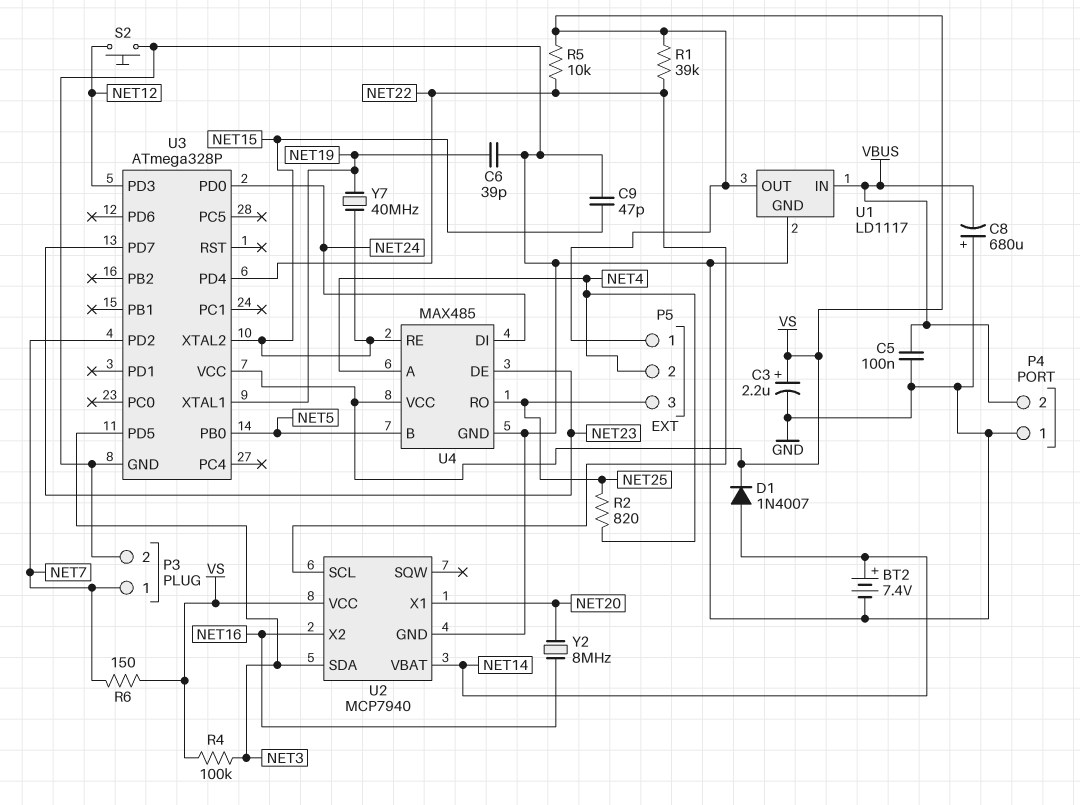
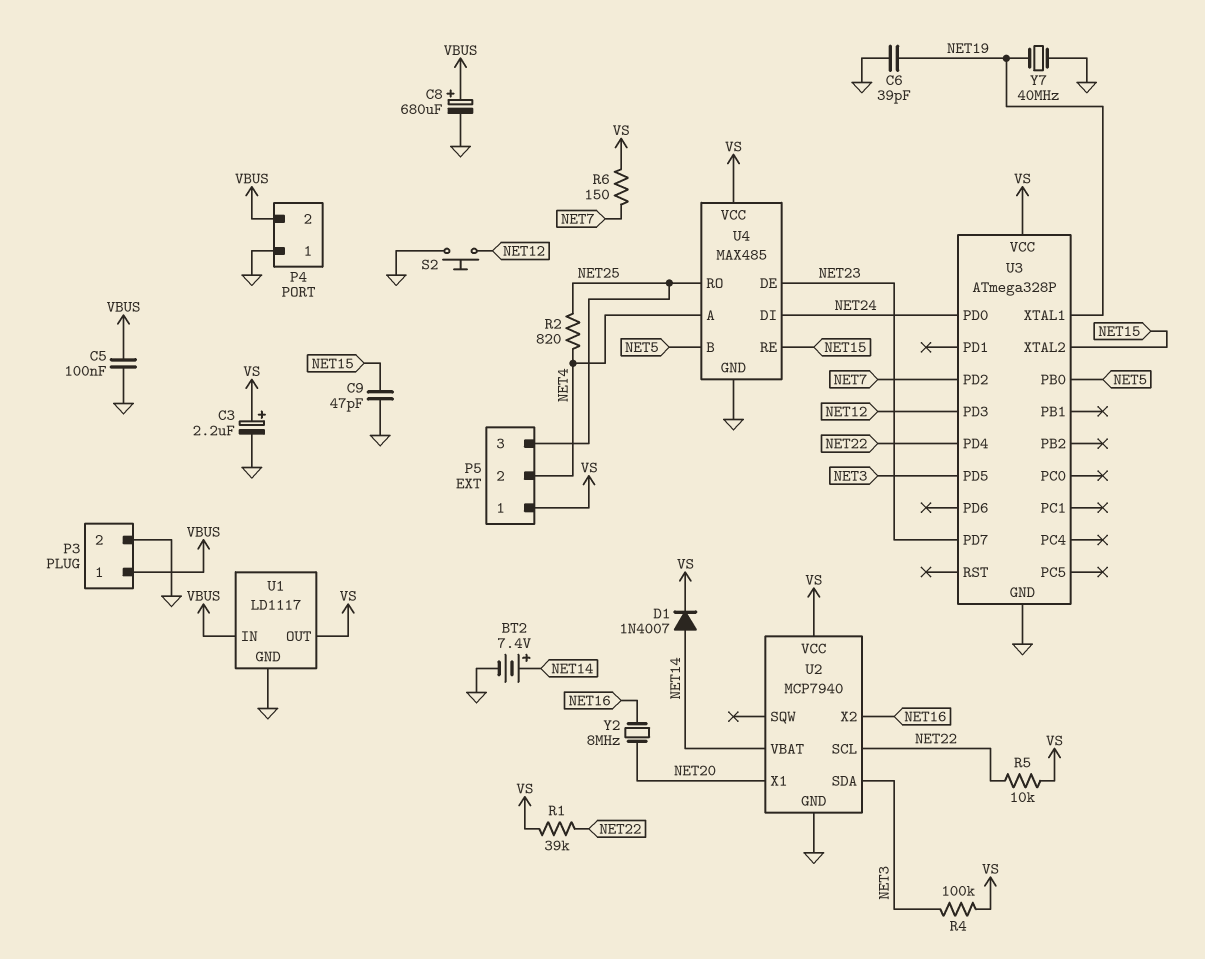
C8: 680uF (plus GND, minus VBUS) -> 680uF (plus VBUS, minus GND)
P3 pin 1: NET7 -> VBUS
Y7: 40MHz (NET15, NET19) -> 40MHz (GND, NET19)

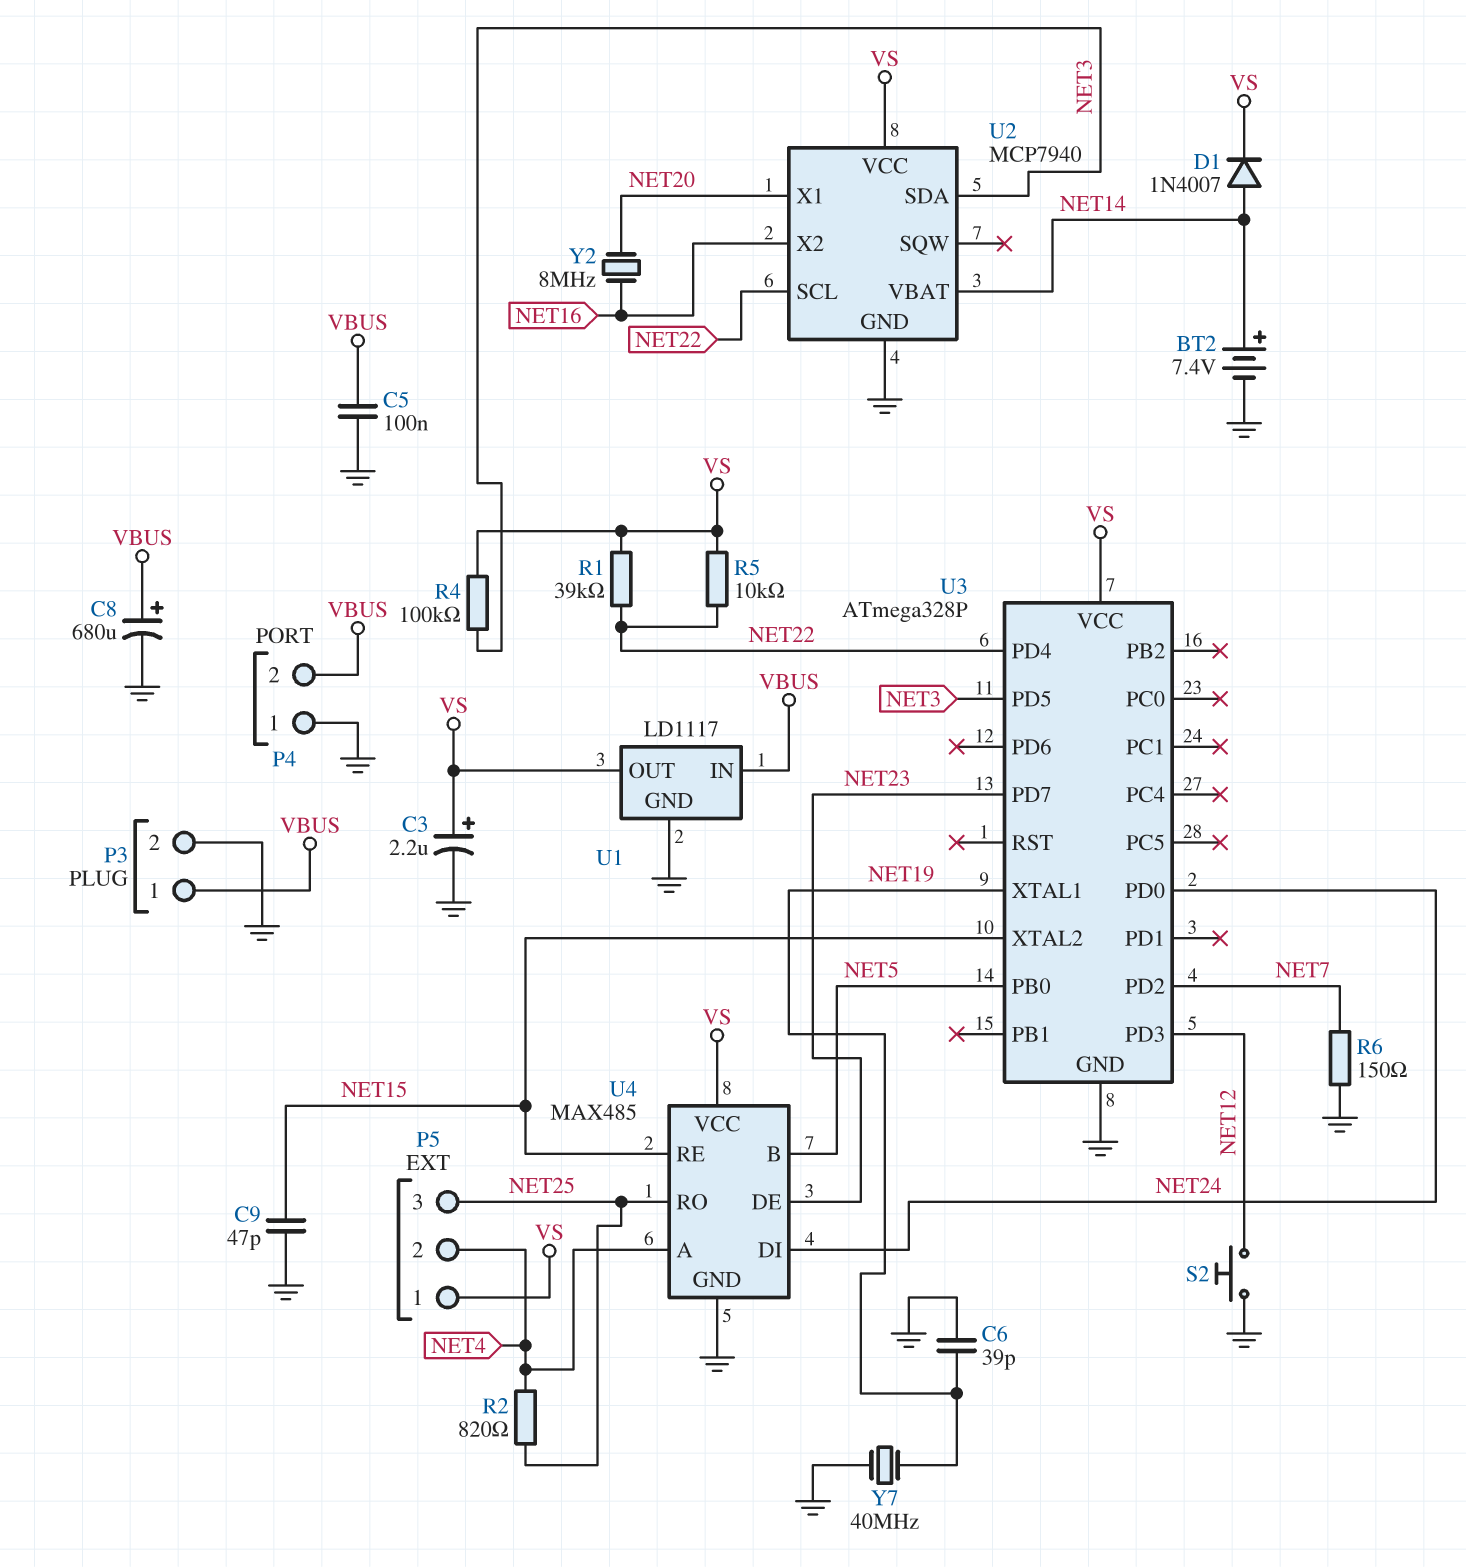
R6: 150 (NET7, VS) -> 150 (GND, NET7)

